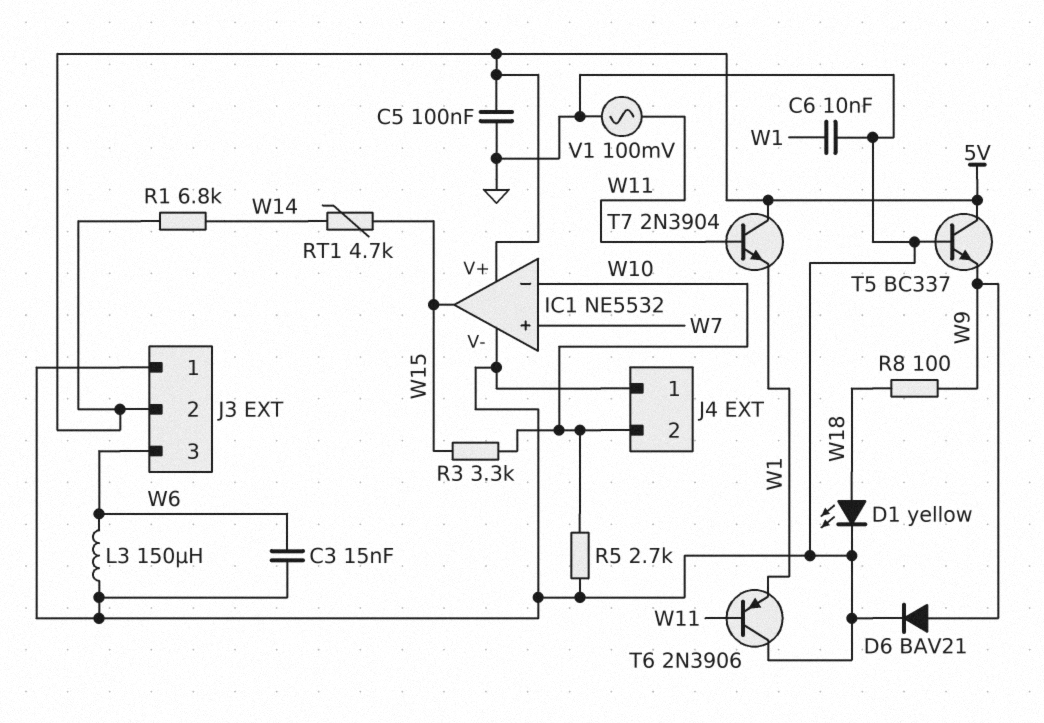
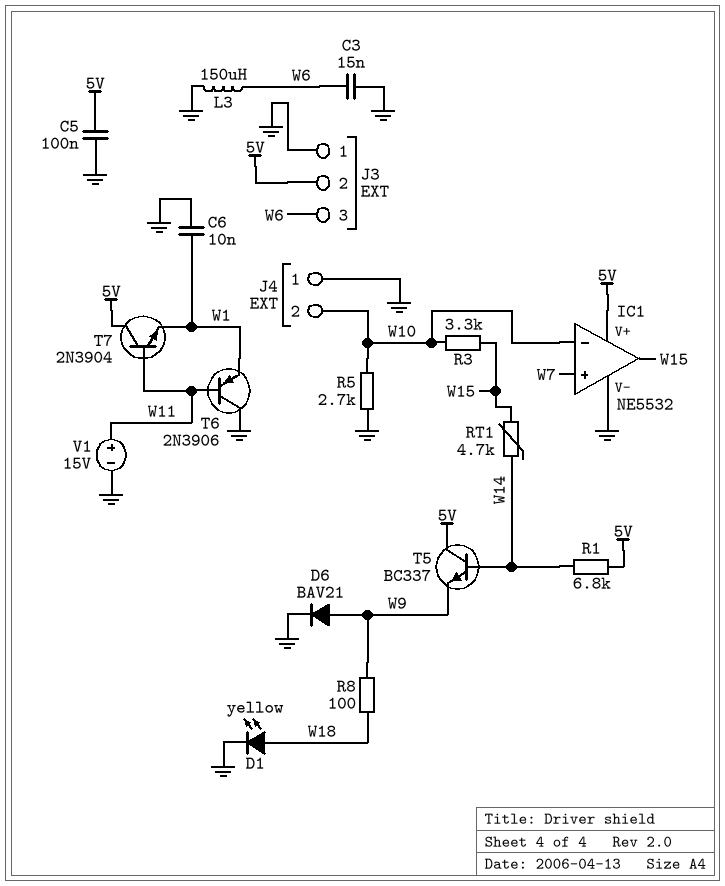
T5: NPN BC337 (B GND, C 5V, E W9) -> NPN BC337 (B W14, C 5V, E W9)
V1: AC 100mV (GND, W11) -> 15V (plus W11, minus GND)

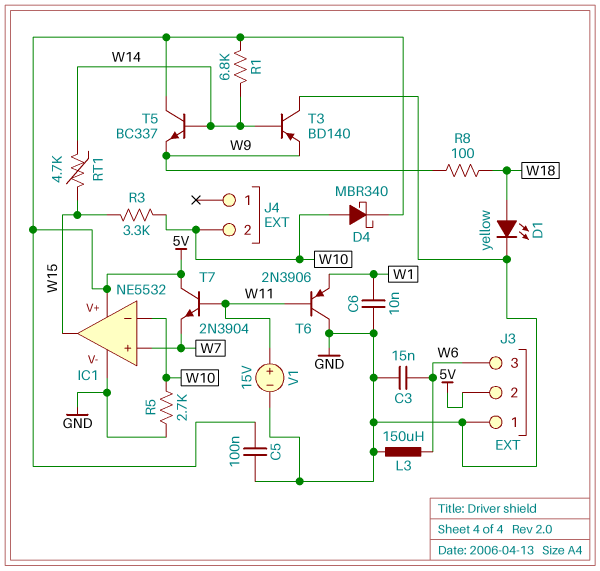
D4: none -> schottky MBR340 (A W10, K 5V)
D6: diode BAV21 (A W9, K GND) -> none
J4 pin 1: GND -> none
T3: none -> PNP BD140 (B W14, C GND, E W9)
T7: NPN 2N3904 (B W11, C 5V, E W1) -> NPN 2N3904 (B W11, C 5V, E W7)

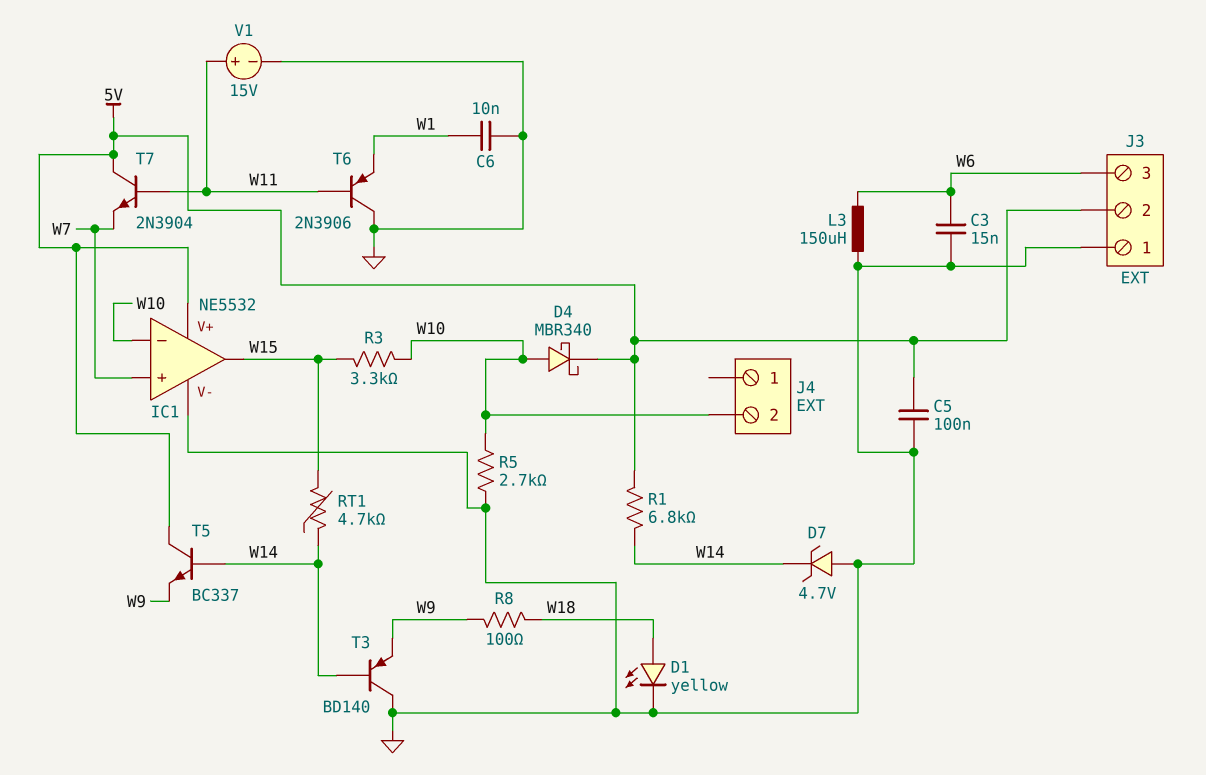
D7: none -> zener 4.7V (A GND, K W14)

